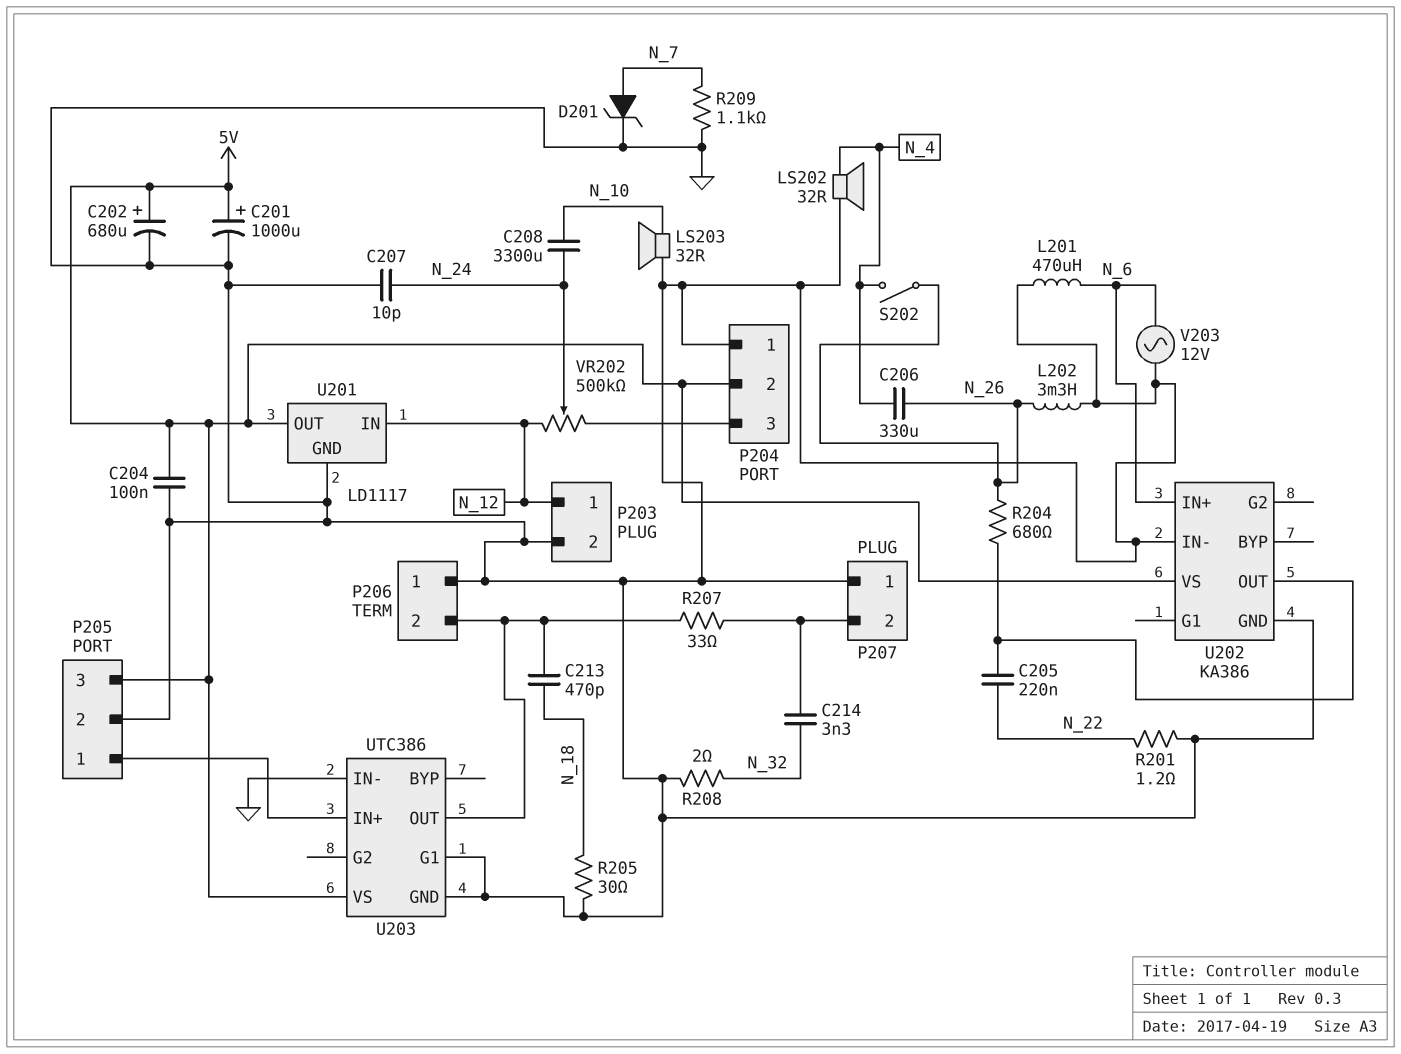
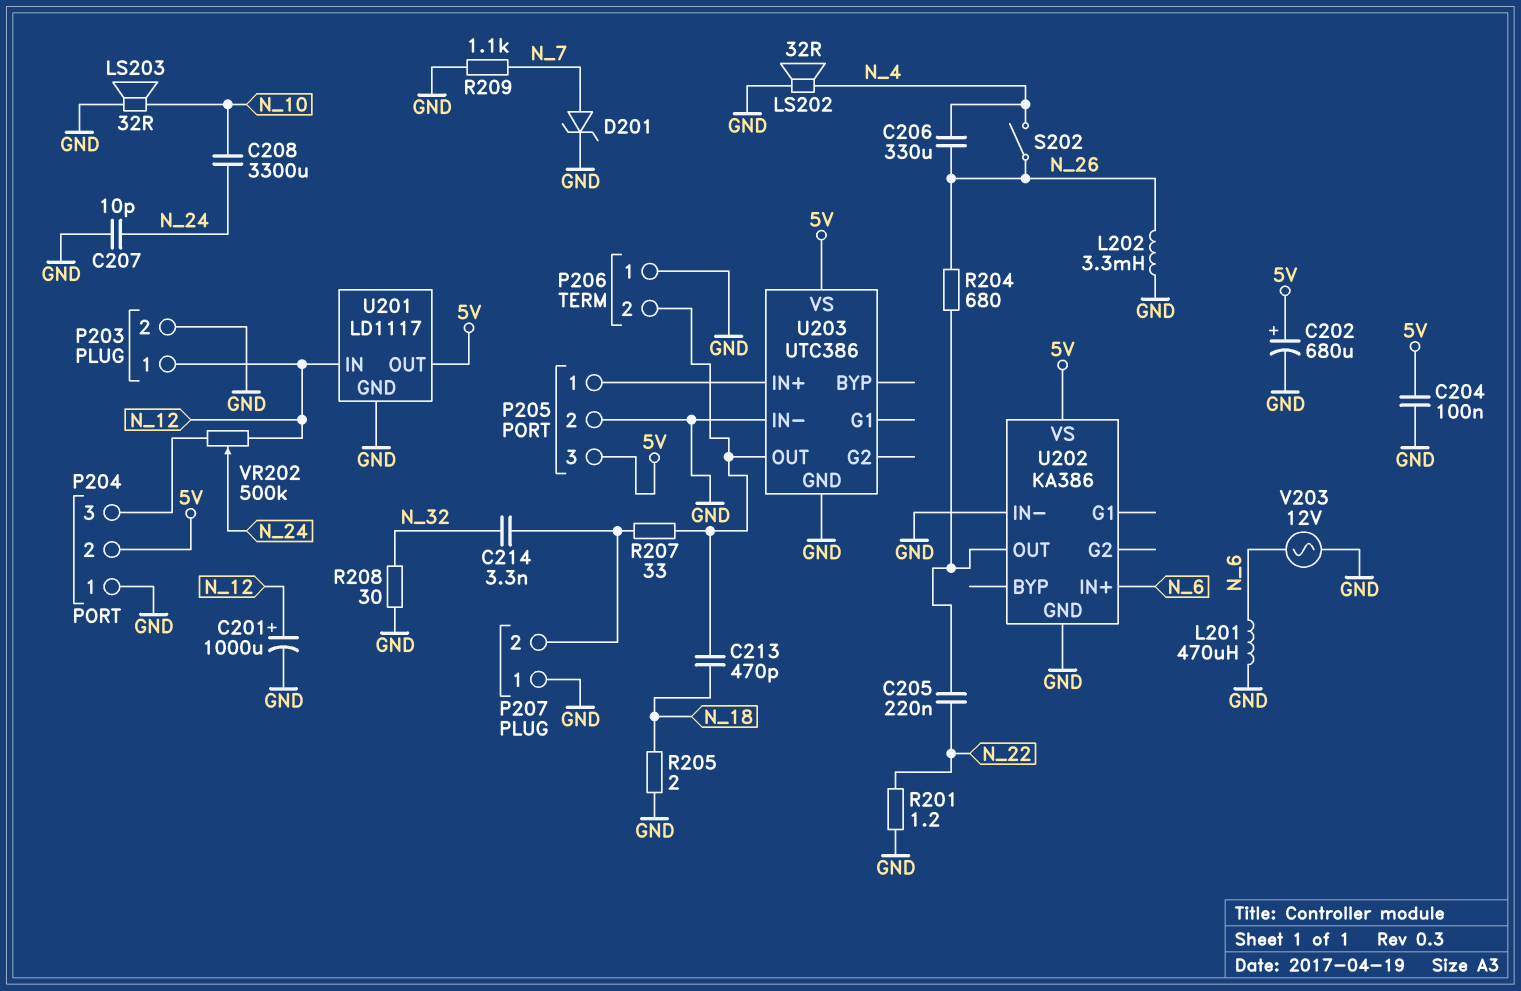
C201: 1000uF (plus 5V, minus GND) -> 1000uF (plus N_12, minus GND)
R205: 30 (GND, N_18) -> 2 (GND, N_18)
R208: 2 (GND, N_32) -> 30 (GND, N_32)
U203 pin G1: GND -> none

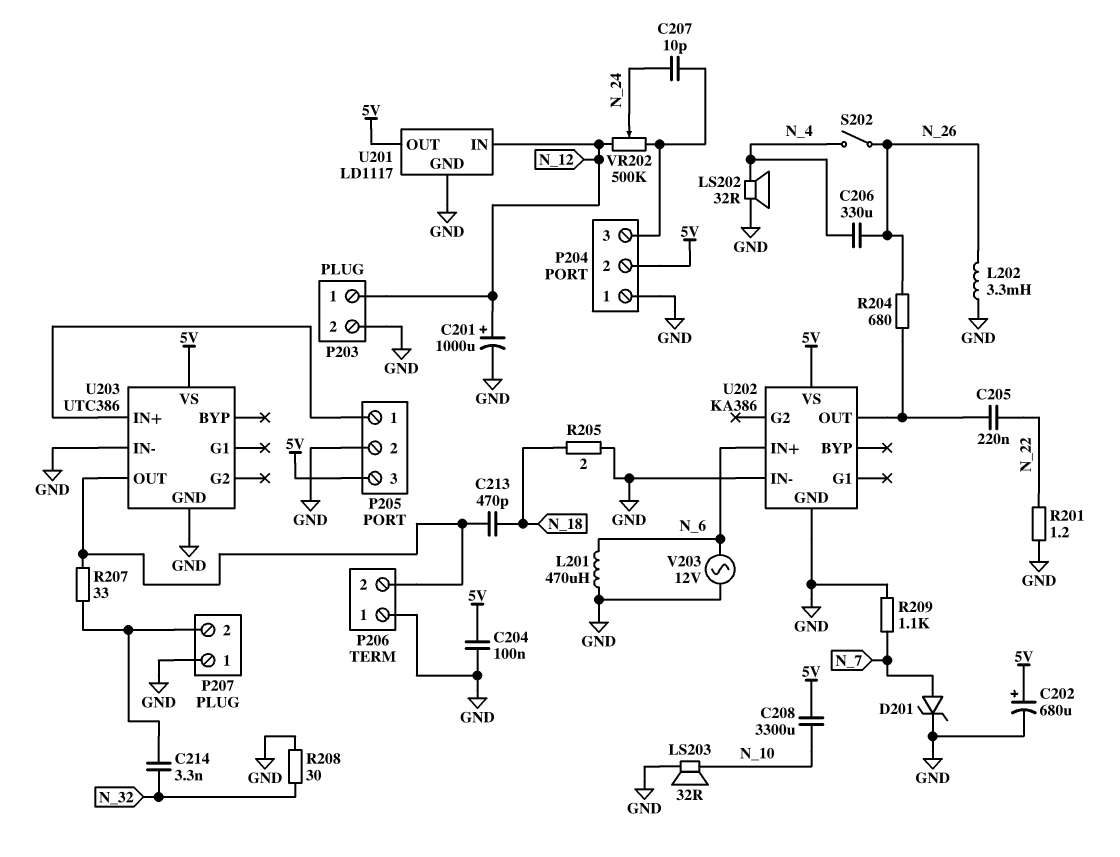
C207: 10pF (GND, N_24) -> 10pF (N_24, P204/3)
C208: 3300uF (N_10, N_24) -> 3300uF (5V, N_10)

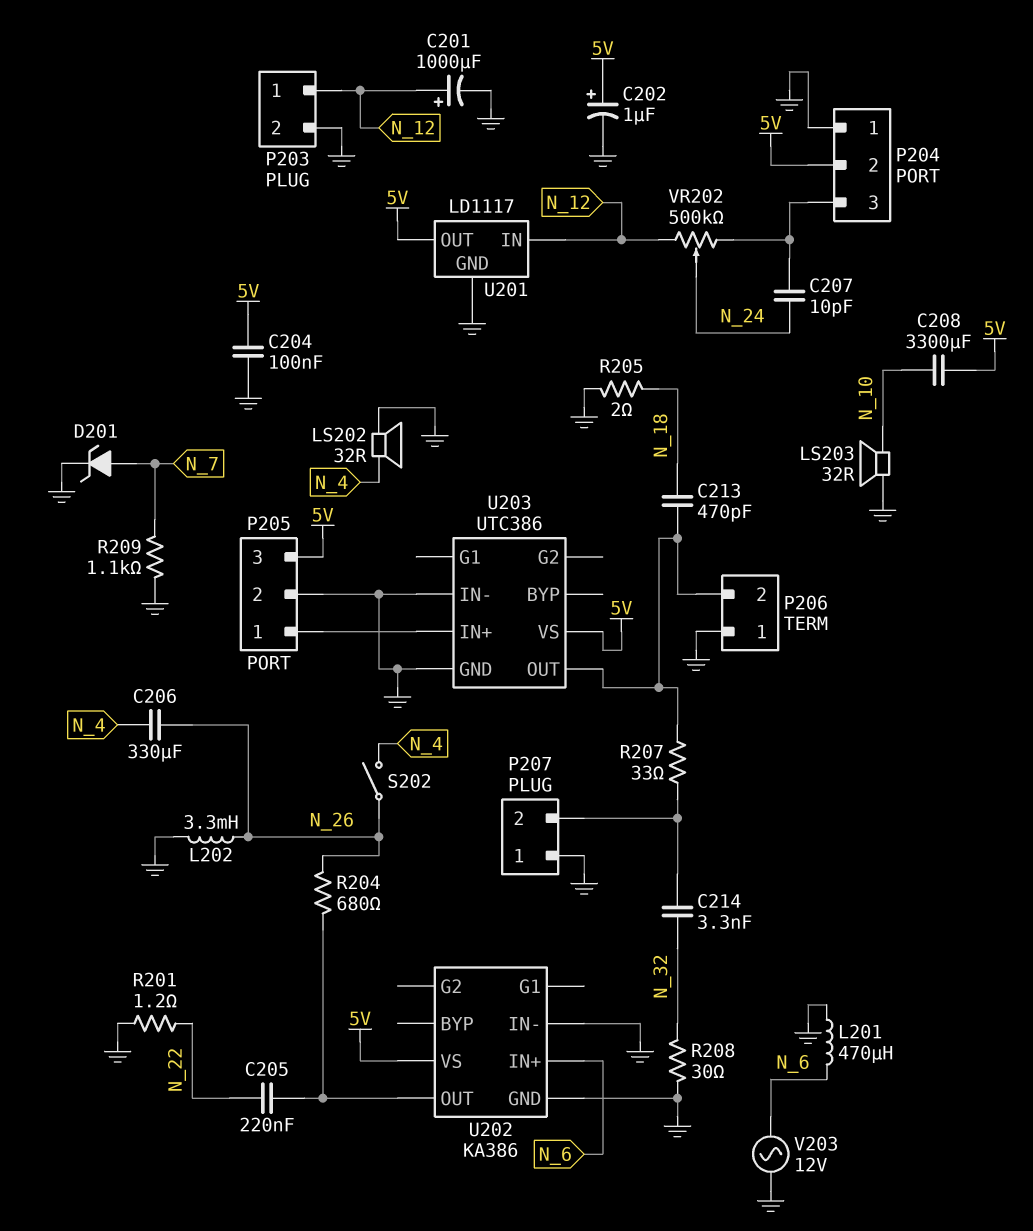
C202: 680uF (plus 5V, minus GND) -> 1uF (plus 5V, minus GND)

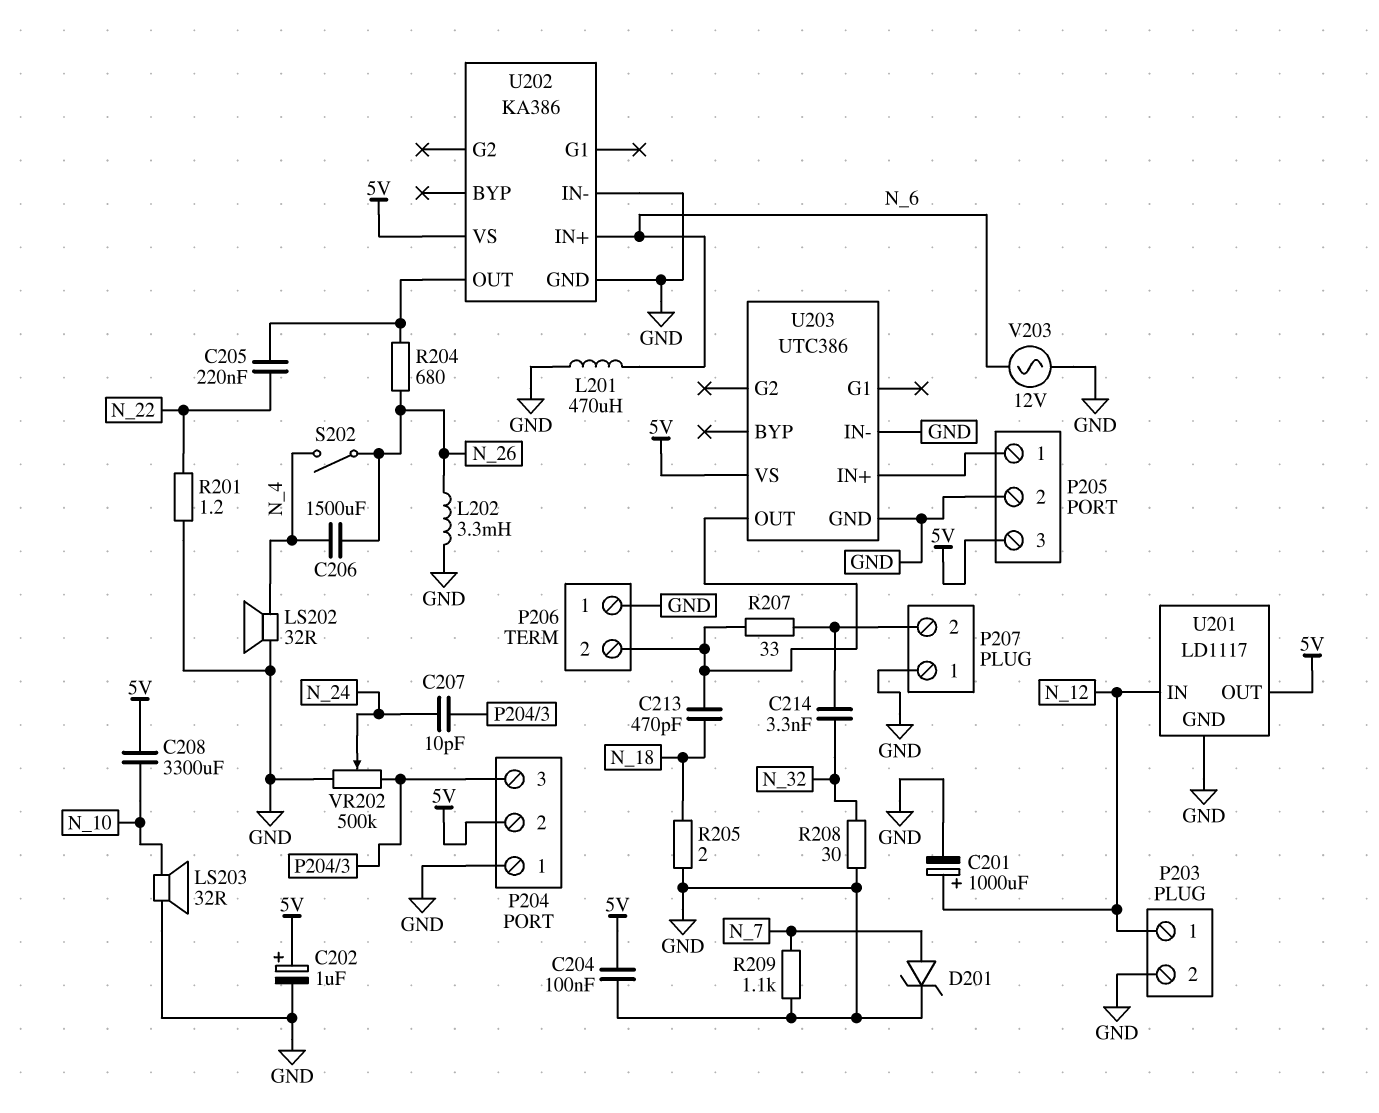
C206: 330uF (N_4, N_26) -> 1500uF (N_4, N_26)
VR202: 500k (N_12, P204/3, wiper N_24) -> 500k (GND, P204/3, wiper N_24)

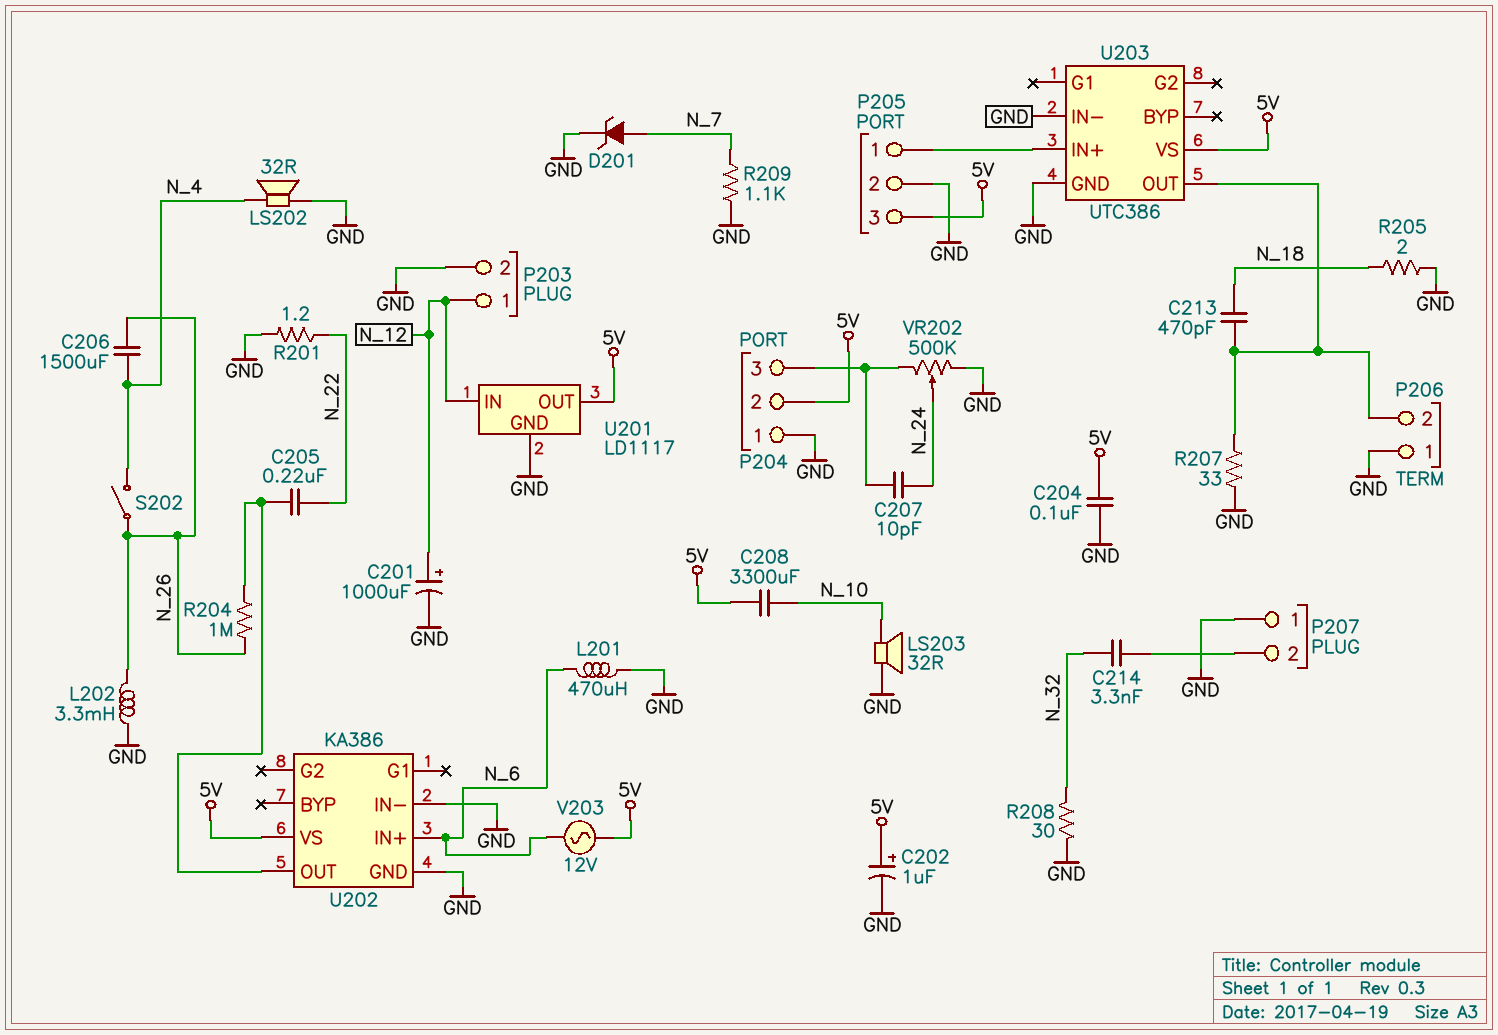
R204: 680 (N_26, U202/OUT) -> 1M (N_26, U202/OUT)
R207: 33 (P206/2, P207/2) -> 33 (GND, P206/2)
V203: AC 12V (GND, N_6) -> AC 12V (5V, N_6)

